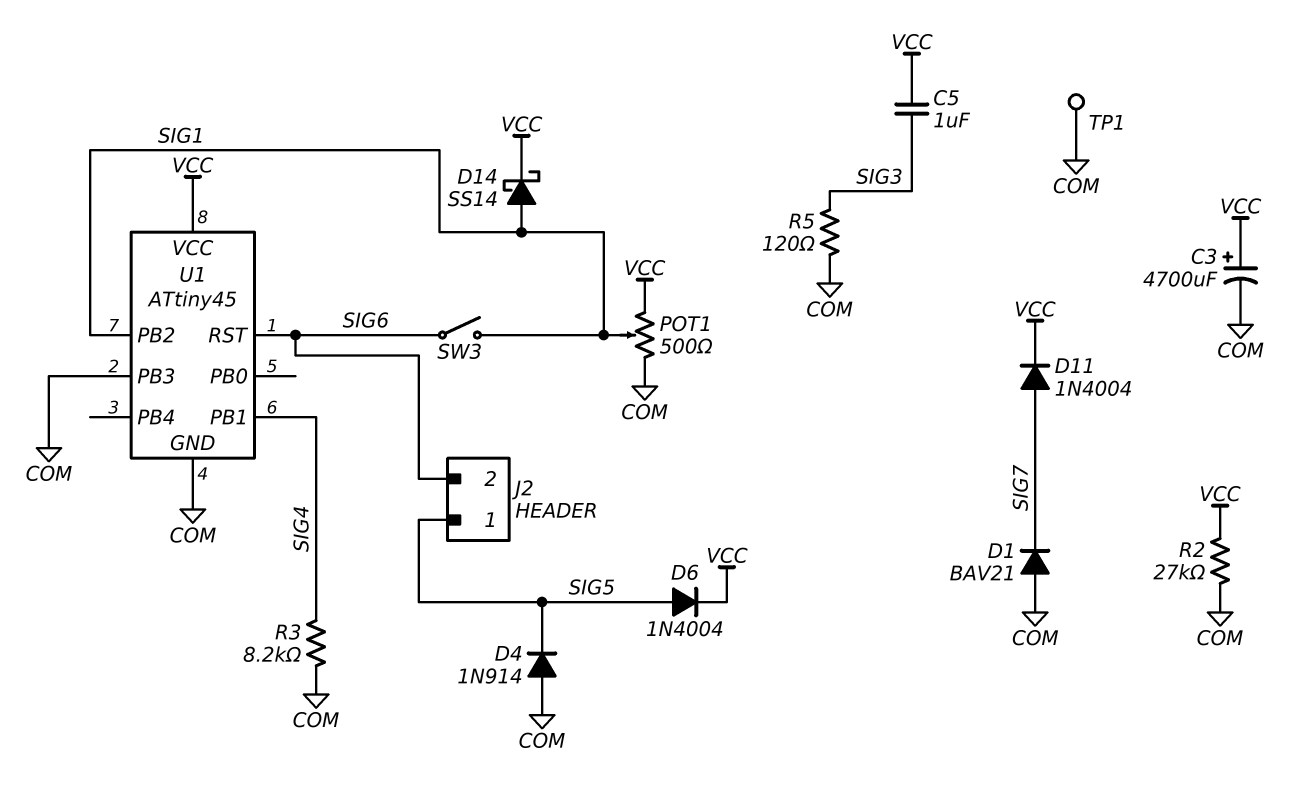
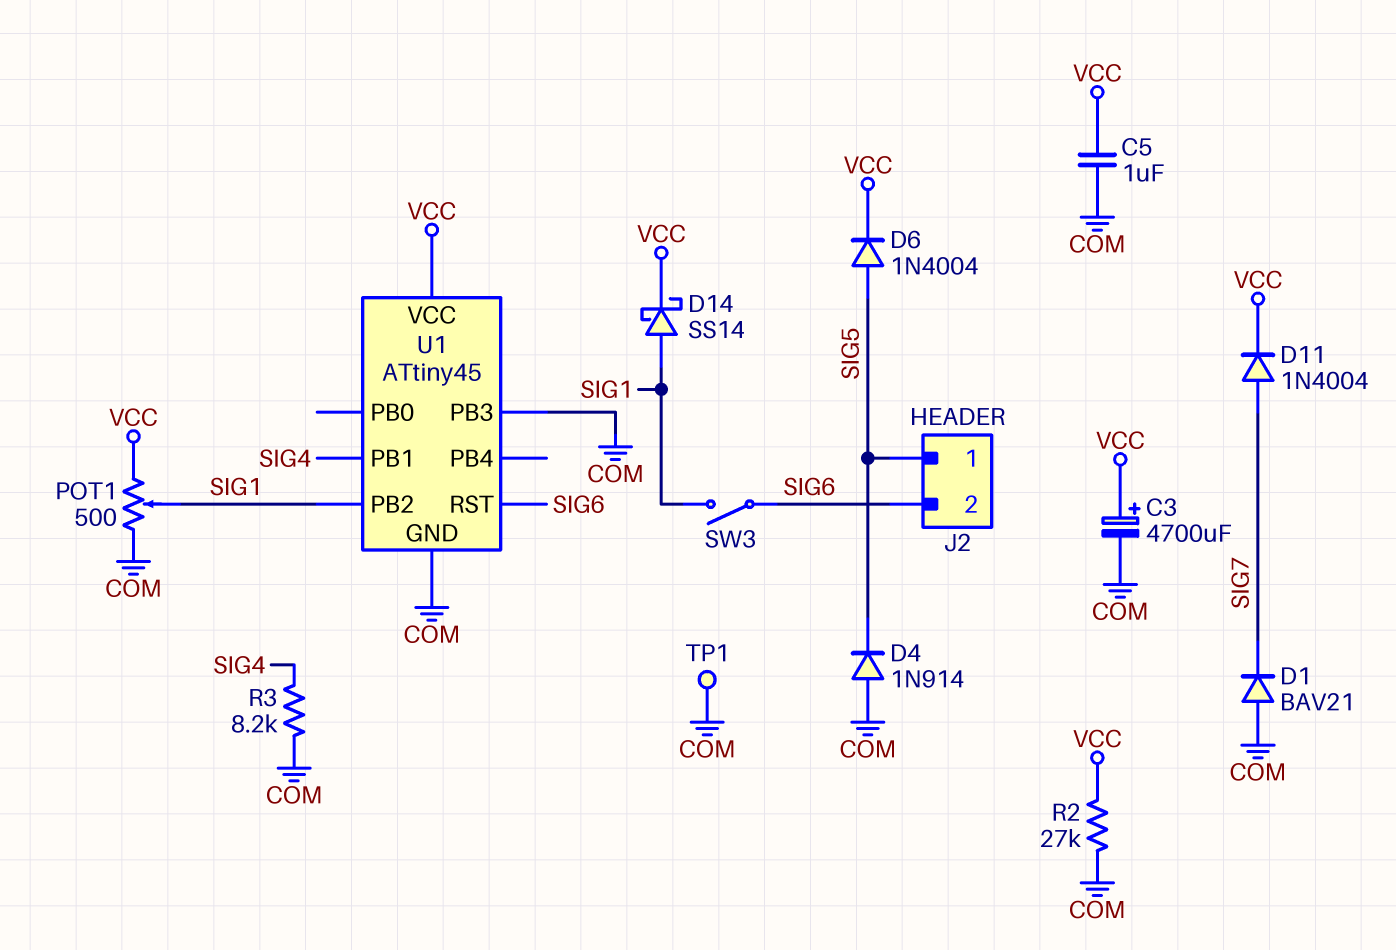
C5: 1uF (SIG3, VCC) -> 1uF (COM, VCC)
R5: 120 (COM, SIG3) -> none

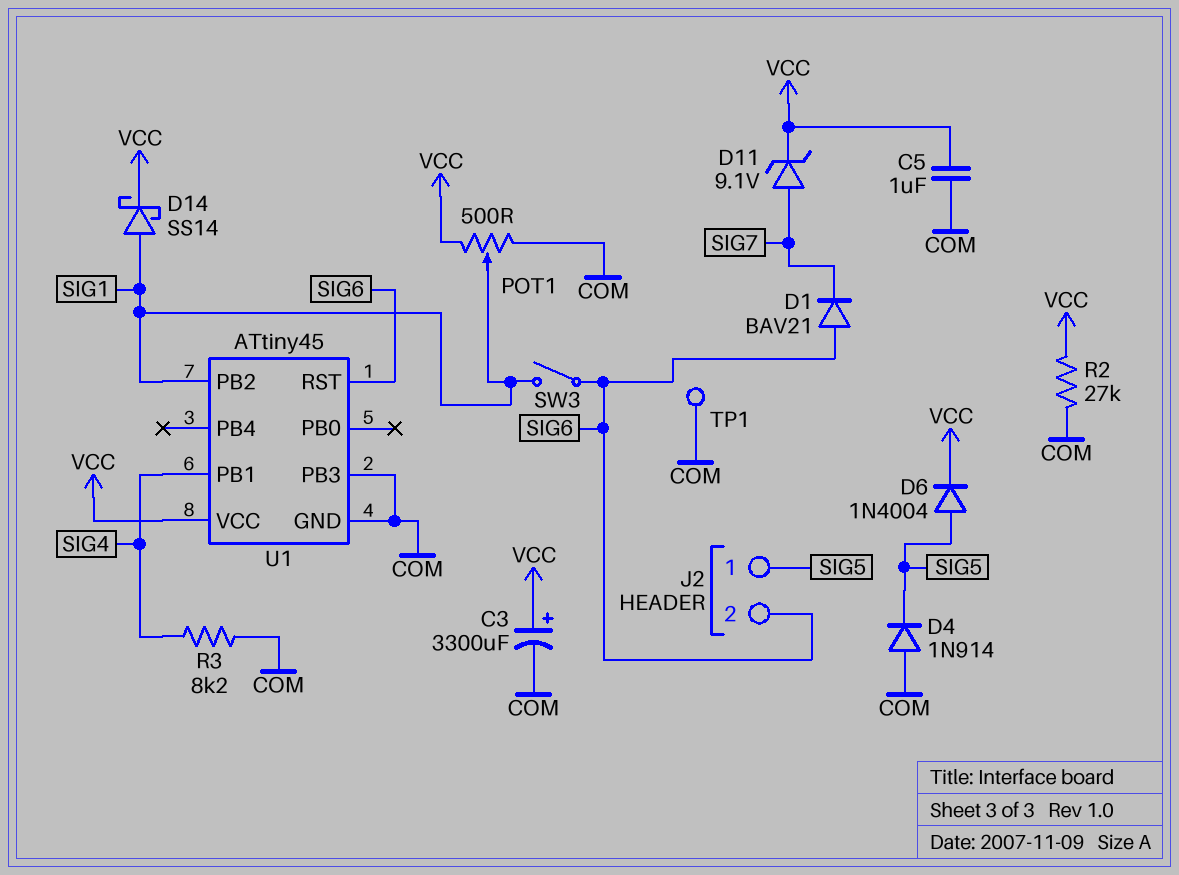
C3: 4700uF (plus VCC, minus COM) -> 3300uF (plus VCC, minus COM)
D1: diode BAV21 (A COM, K SIG7) -> diode BAV21 (A SIG6, K SIG7)
D11: diode 1N4004 (A SIG7, K VCC) -> zener 9.1V (A SIG7, K VCC)

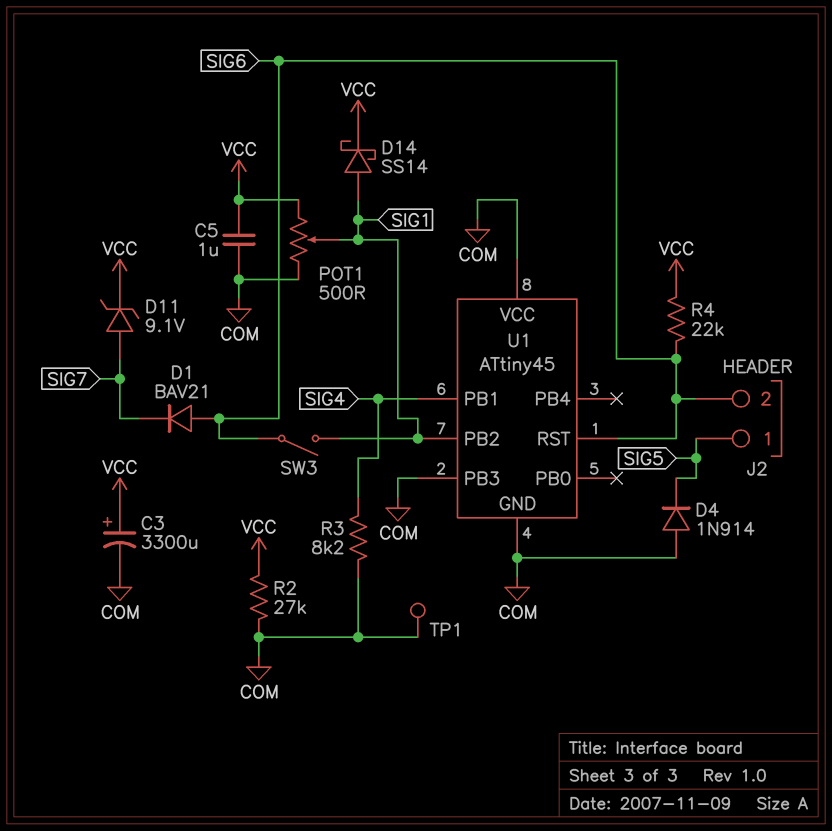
D6: diode 1N4004 (A SIG5, K VCC) -> none
R4: none -> 22k (SIG6, VCC)
U1 pin VCC: VCC -> COM

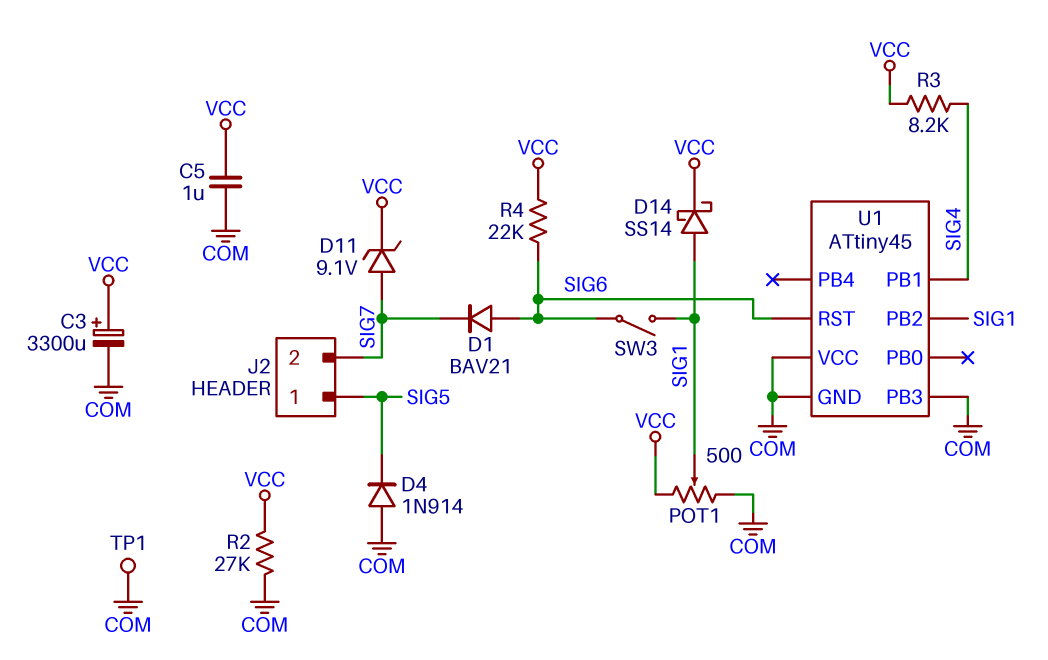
J2 pin 2: SIG6 -> SIG7
R3: 8.2k (COM, SIG4) -> 8.2k (SIG4, VCC)

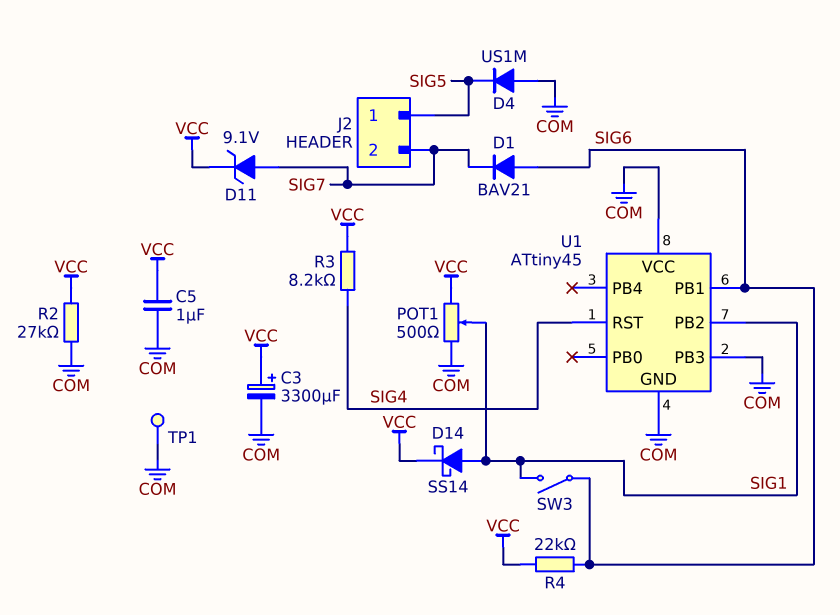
D4: diode 1N914 (A COM, K SIG5) -> diode US1M (A COM, K SIG5)
U1 pin PB1: SIG4 -> SIG6
U1 pin RST: SIG6 -> SIG4

